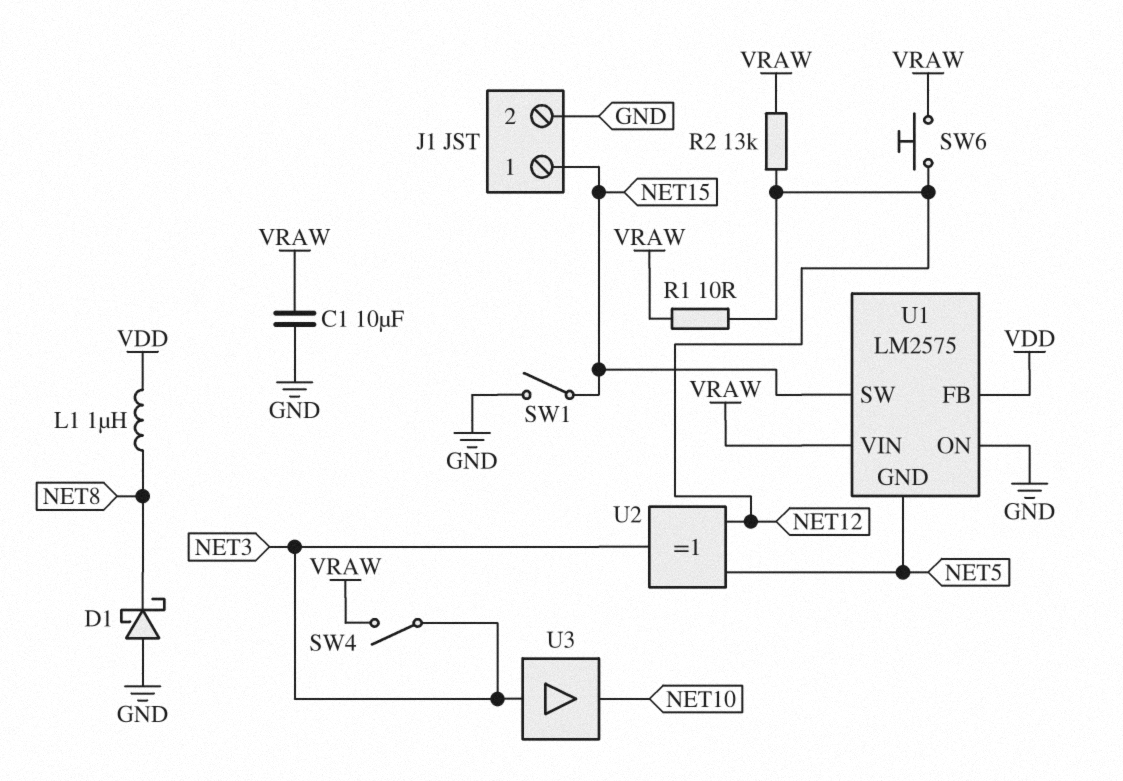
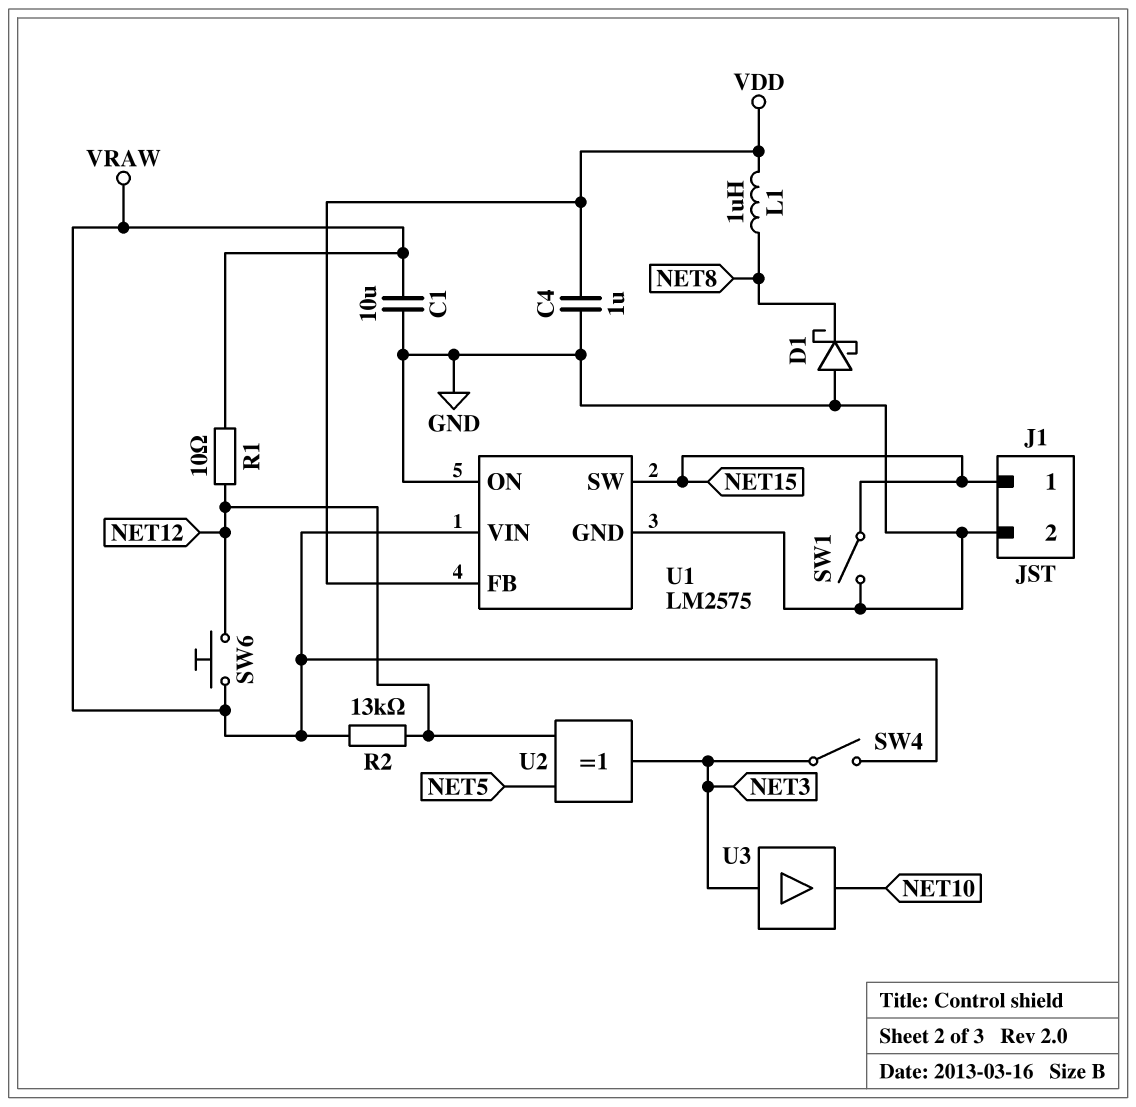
C4: none -> 1uF (GND, VDD)
U1 pin GND: NET5 -> GND

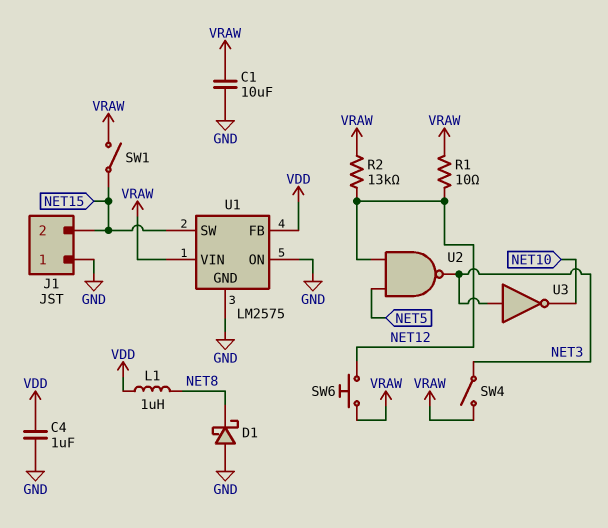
J1 pin 1: NET15 -> GND
J1 pin 2: GND -> NET15
SW1: switch (GND, NET15) -> switch (NET15, VRAW)
U2: XOR (in NET5, in NET12, out NET3) -> NAND (in NET5, in NET12, out NET3)
U3: buffer (in NET3, out NET10) -> NOT (in NET3, out NET10)

